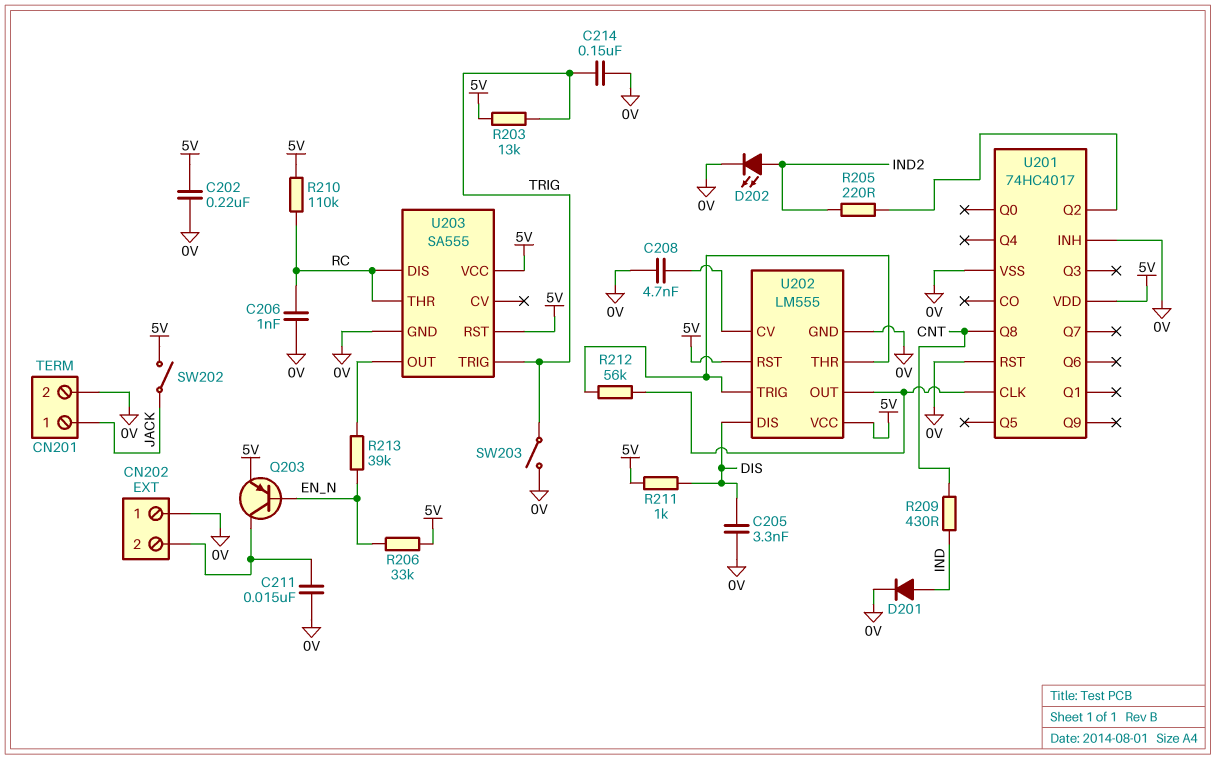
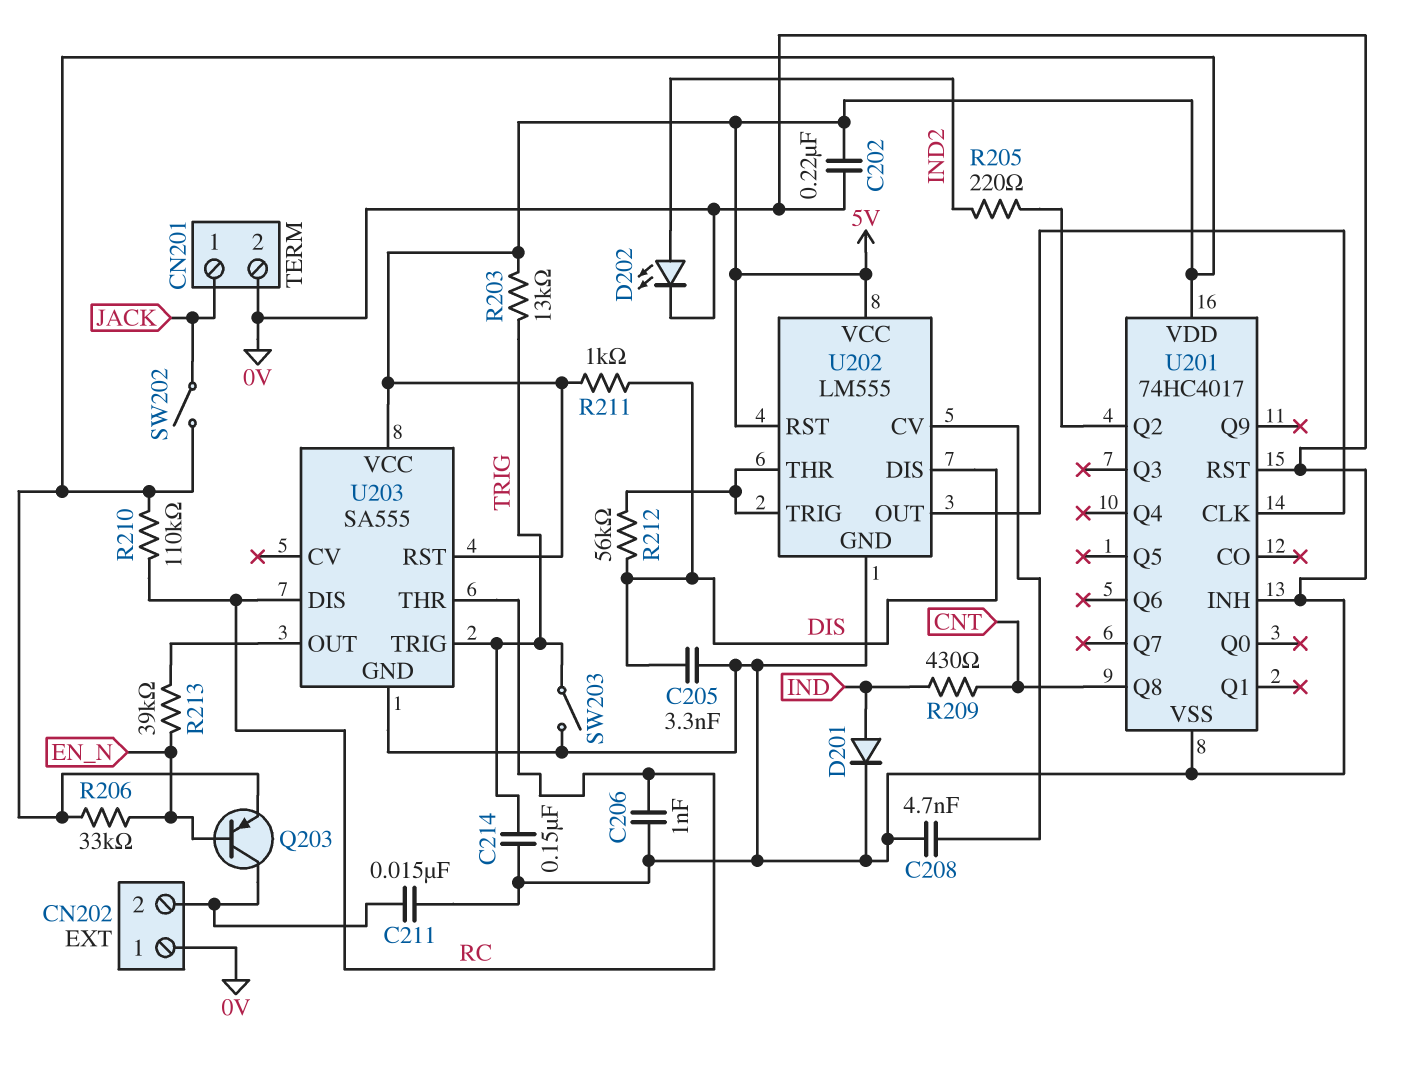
R212: 56k (U201/CLK, U202/THR) -> 56k (DIS, U202/THR)

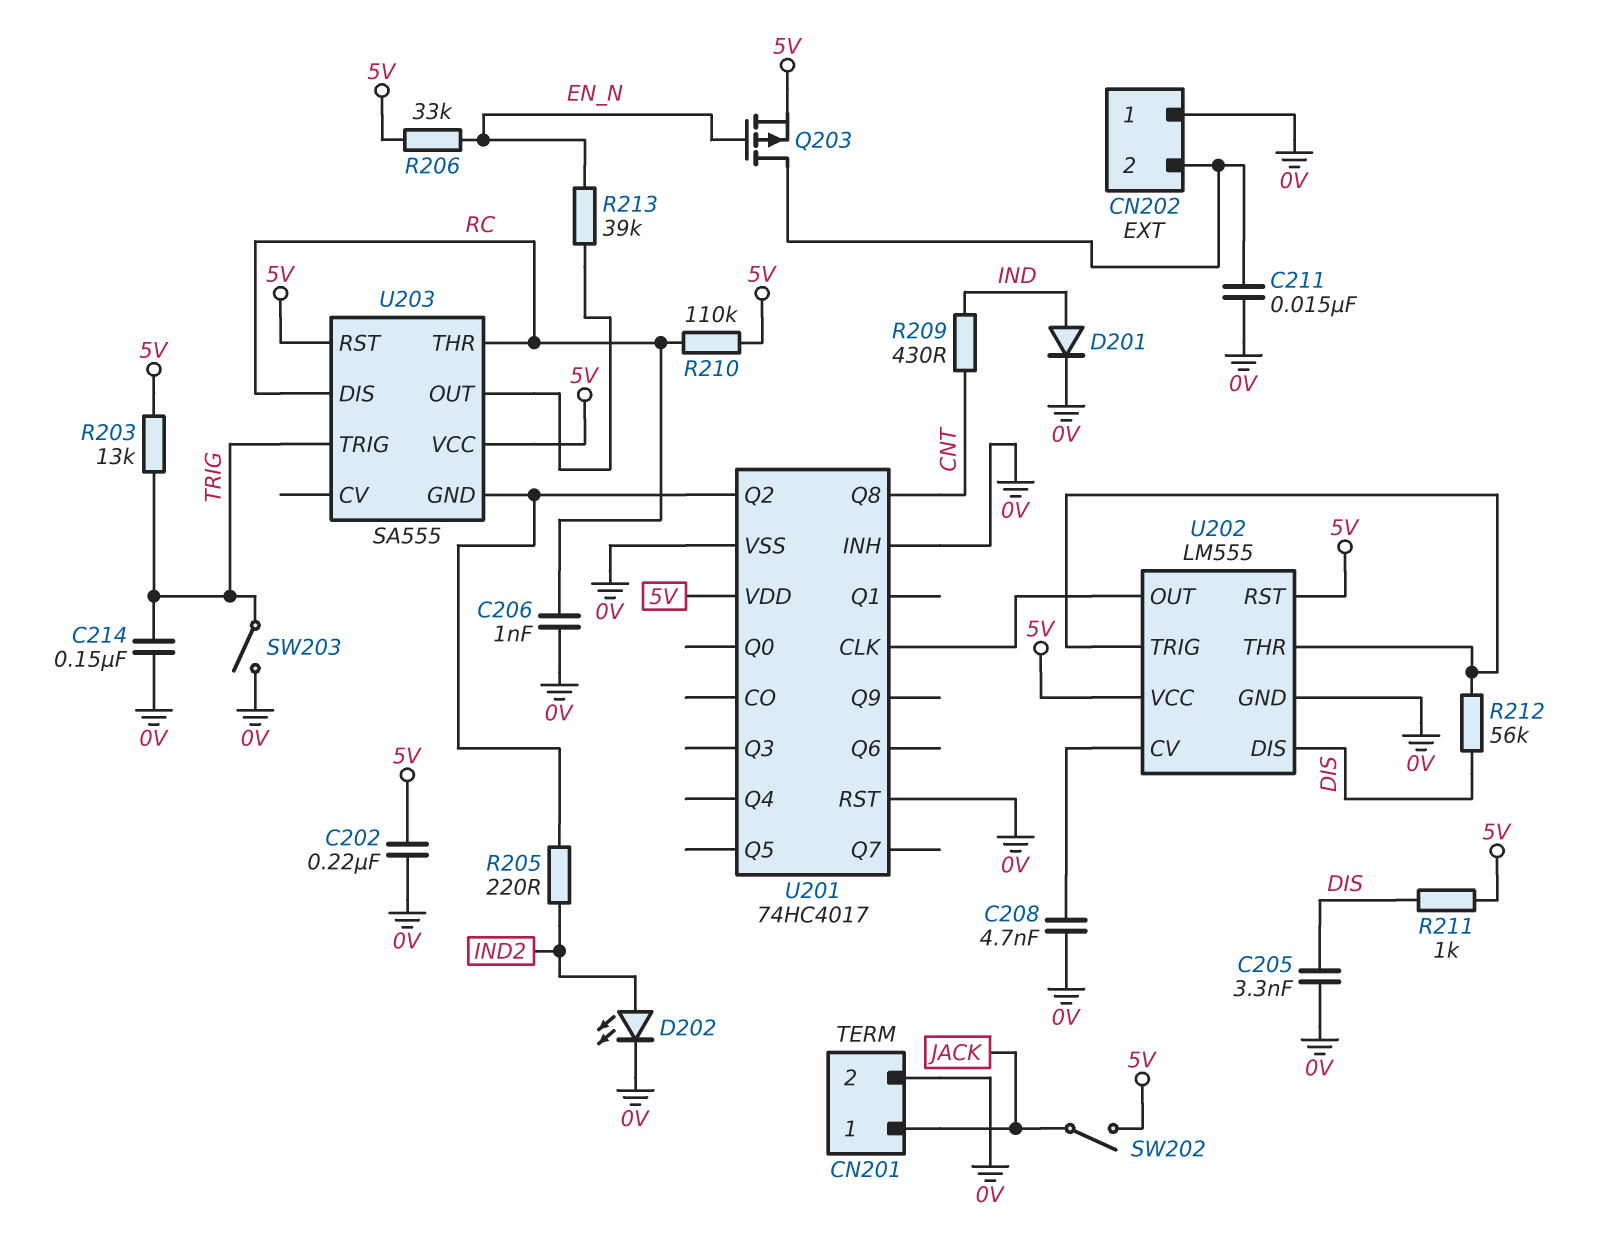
Q203: PNP (B EN_N, C CN202/2, E 5V) -> PMOS (G EN_N, D CN202/2, S 5V)
U203 pin GND: 0V -> U201/Q2

